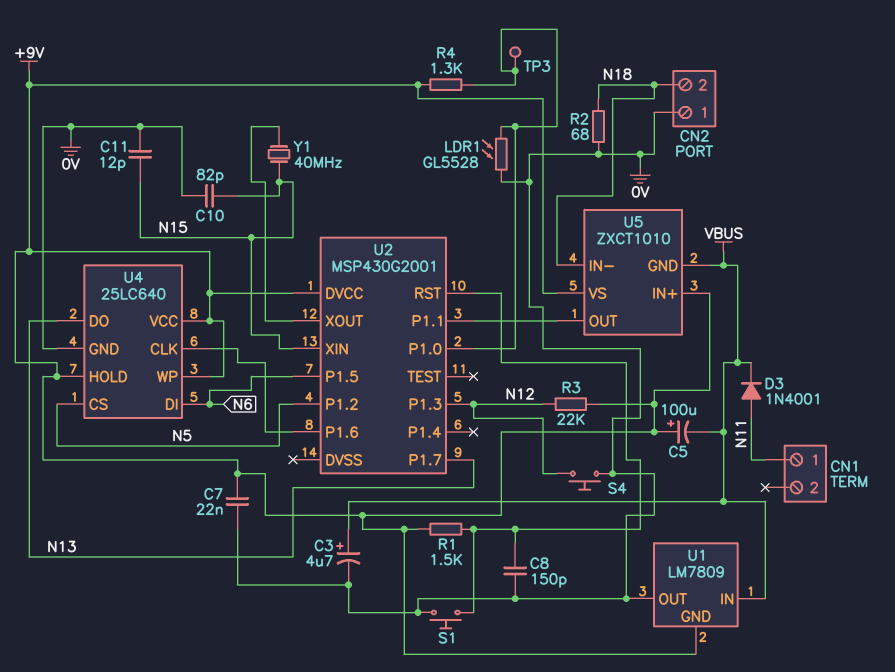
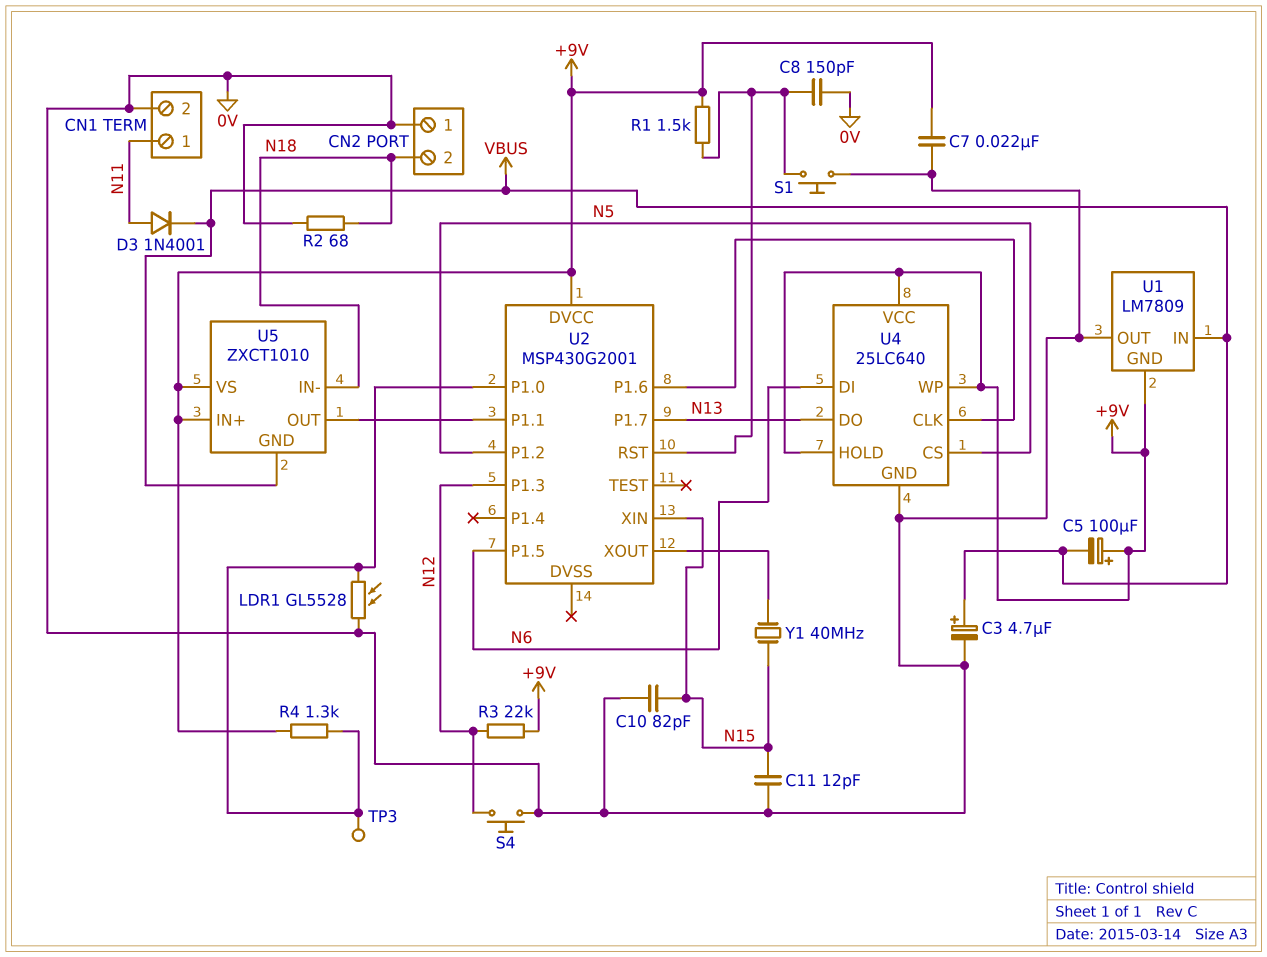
CN1 pin 2: none -> 0V

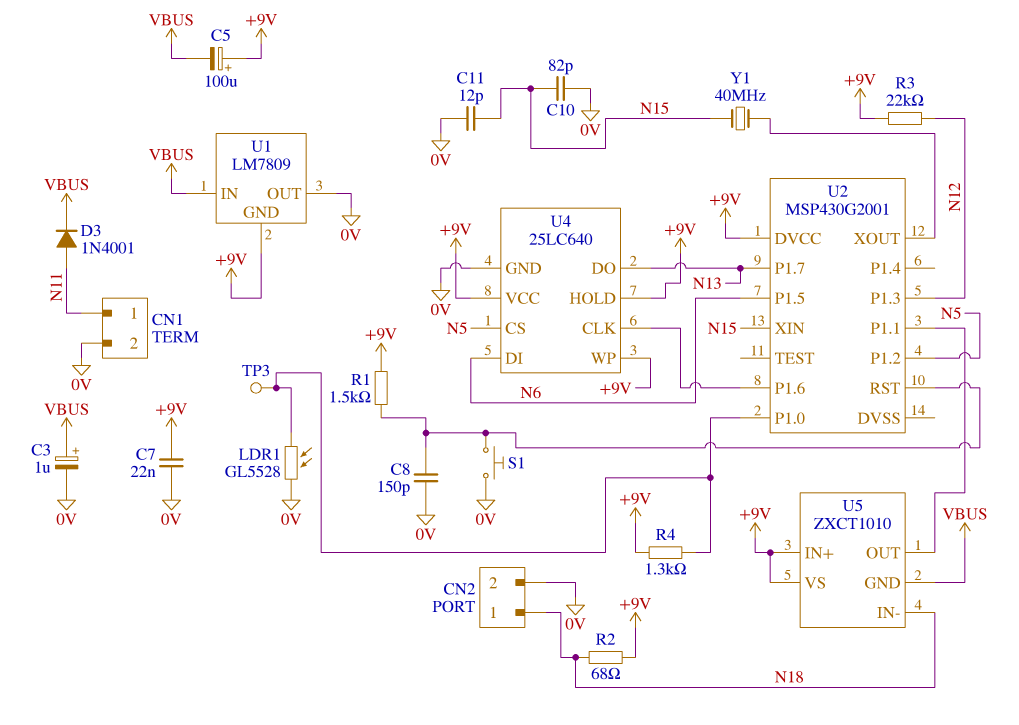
C3: 4.7uF (plus VBUS, minus 0V) -> 1uF (plus VBUS, minus 0V)
CN2 pin 1: 0V -> N18
CN2 pin 2: N18 -> 0V
R2: 68 (0V, N18) -> 68 (+9V, N18)
S4: button (0V, N12) -> none

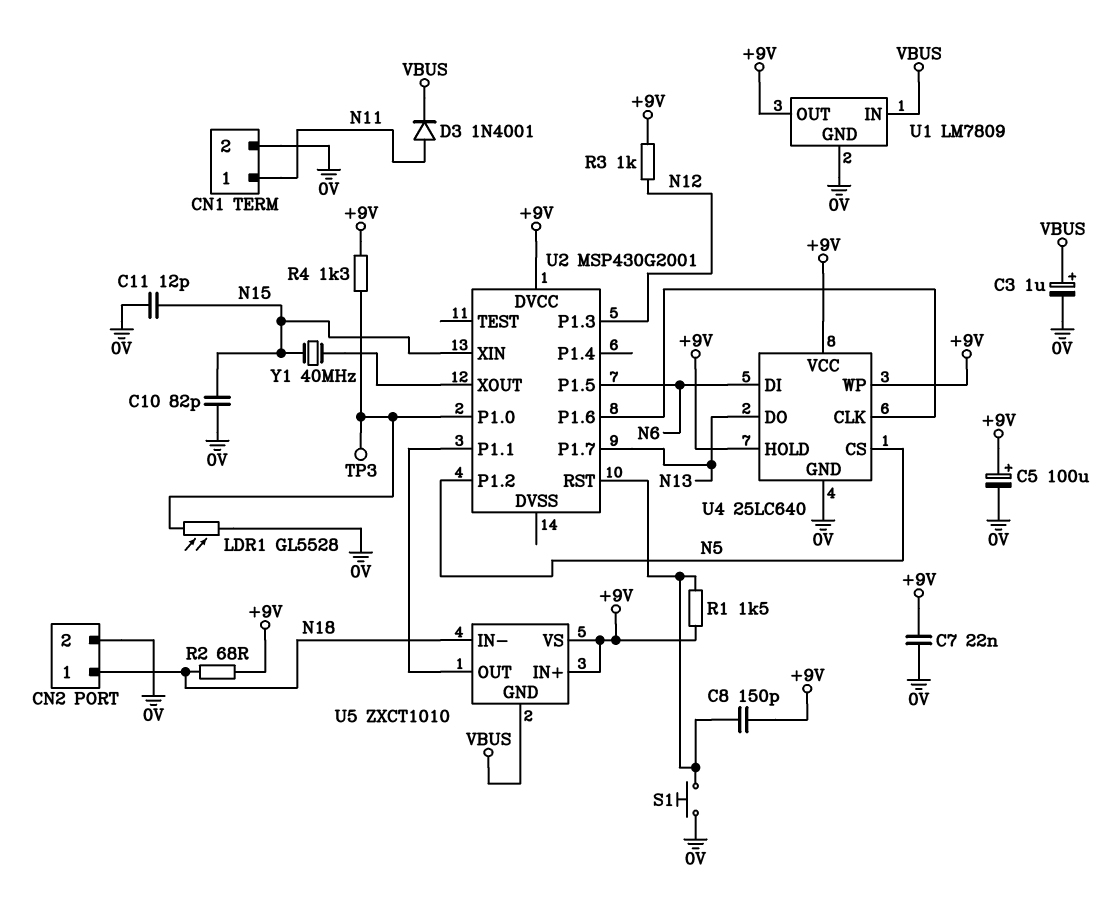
C5: 100uF (plus +9V, minus VBUS) -> 100uF (plus +9V, minus 0V)
C8: 150pF (0V, U2/RST) -> 150pF (+9V, U2/RST)
R3: 22k (+9V, N12) -> 1k (+9V, N12)
U1 pin GND: +9V -> 0V
U1 pin OUT: 0V -> +9V

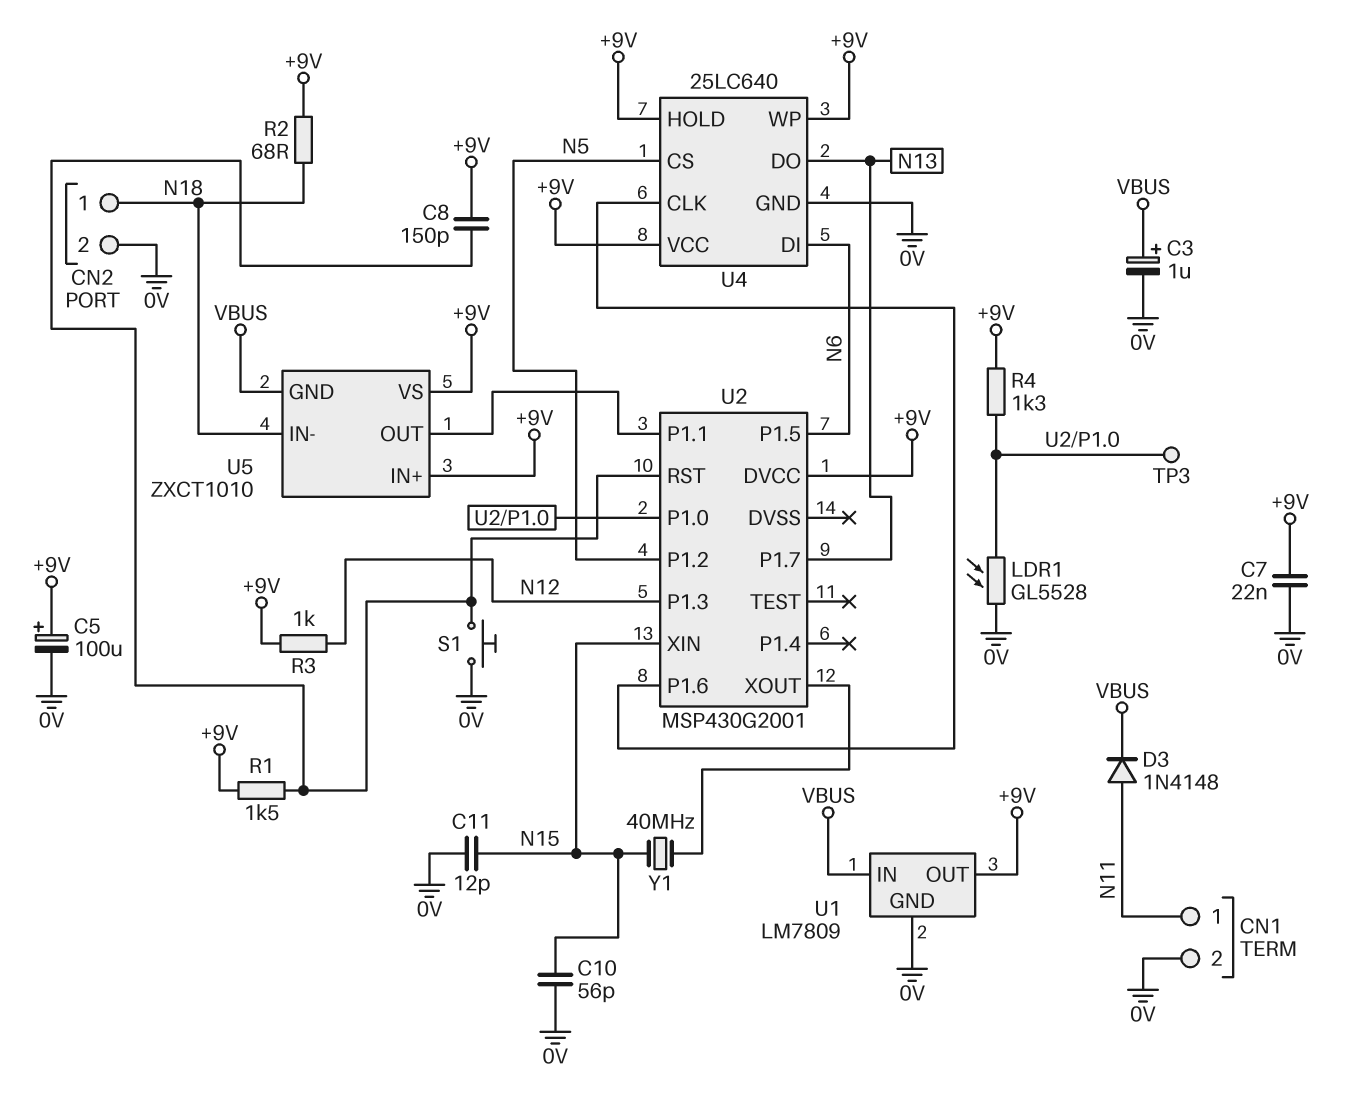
C10: 82pF (0V, N15) -> 56pF (0V, N15)
D3: diode 1N4001 (A N11, K VBUS) -> diode 1N4148 (A N11, K VBUS)

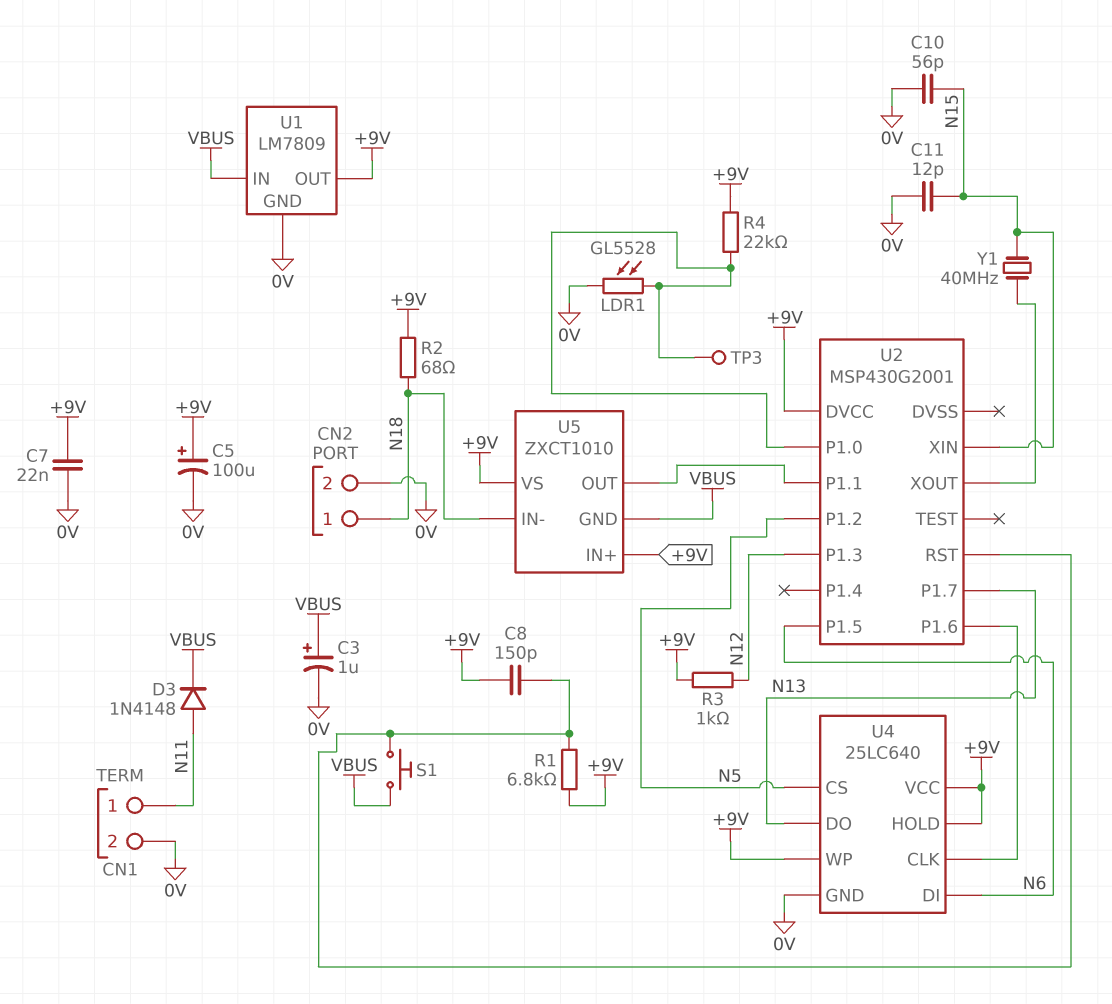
R1: 1.5k (+9V, U2/RST) -> 6.8k (+9V, U2/RST)
R4: 1.3k (+9V, U2/P1.0) -> 22k (+9V, U2/P1.0)
S1: button (0V, U2/RST) -> button (U2/RST, VBUS)

